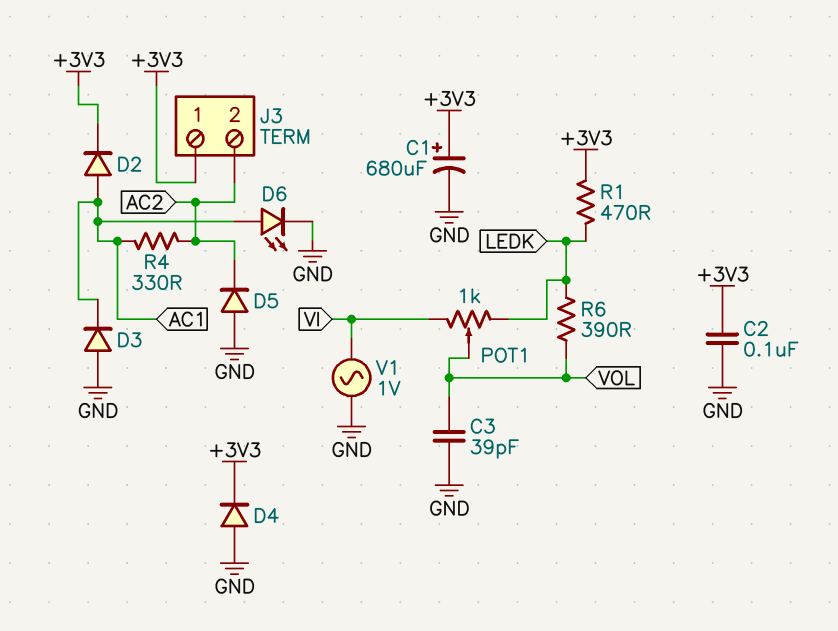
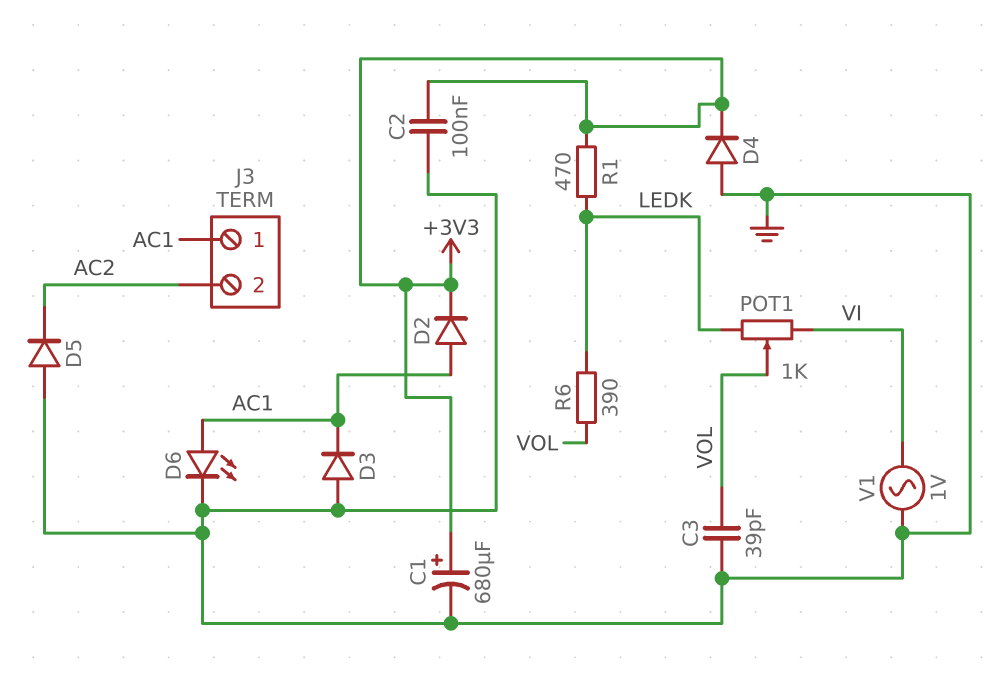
J3 pin 1: +3V3 -> AC1
R4: 330 (AC1, AC2) -> none

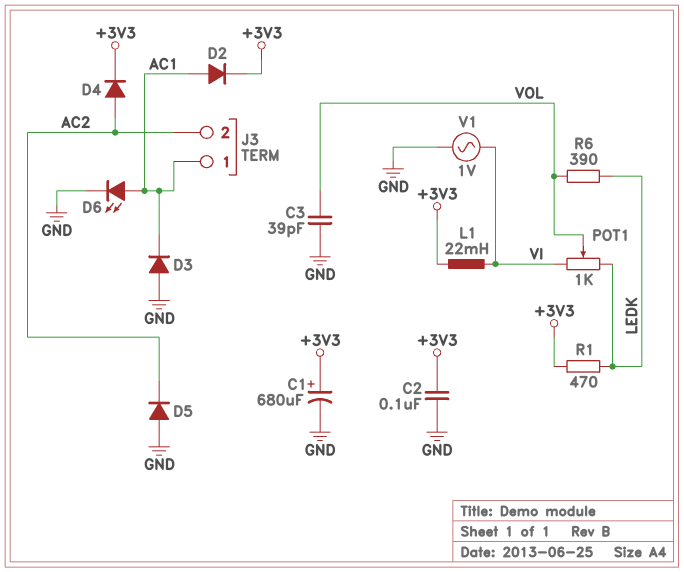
D4: diode (A GND, K +3V3) -> diode (A AC2, K +3V3)
L1: none -> 22mH (+3V3, VI)

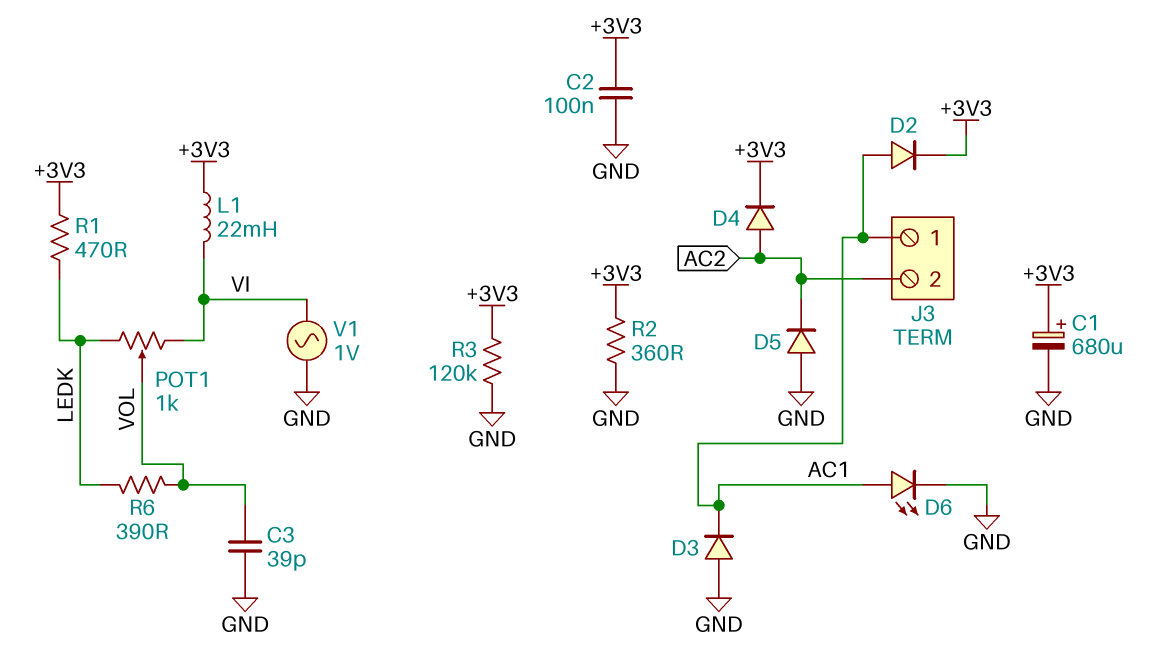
R2: none -> 360 (+3V3, GND)
R3: none -> 120k (+3V3, GND)

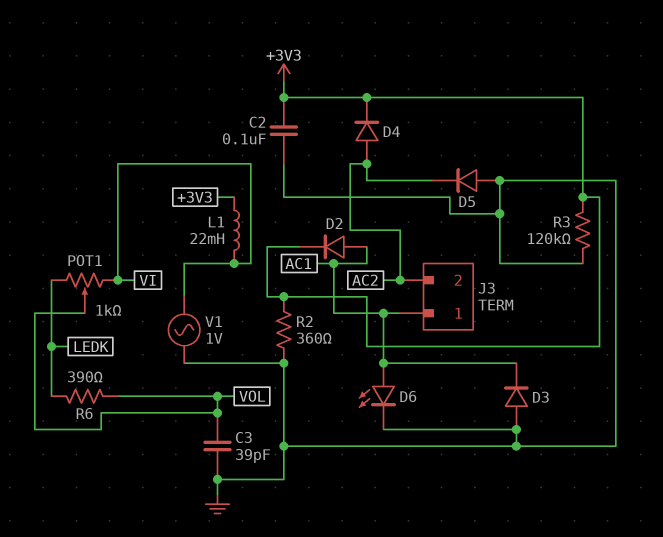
C1: 680uF (plus +3V3, minus GND) -> none
R1: 470 (+3V3, LEDK) -> none

